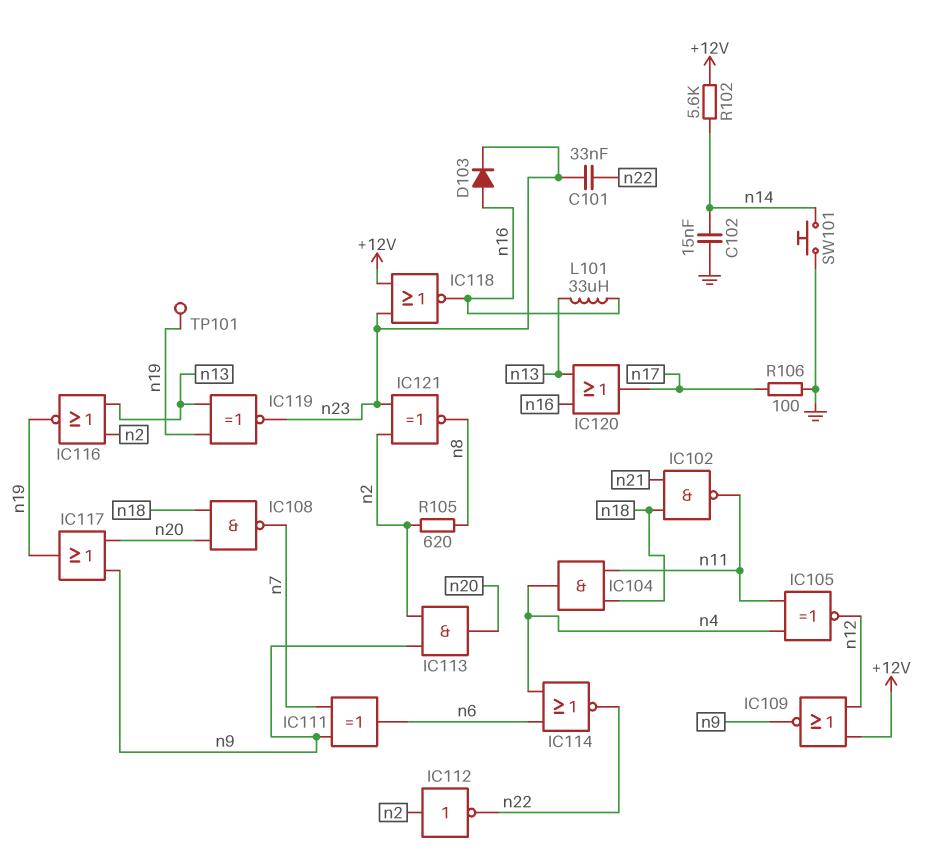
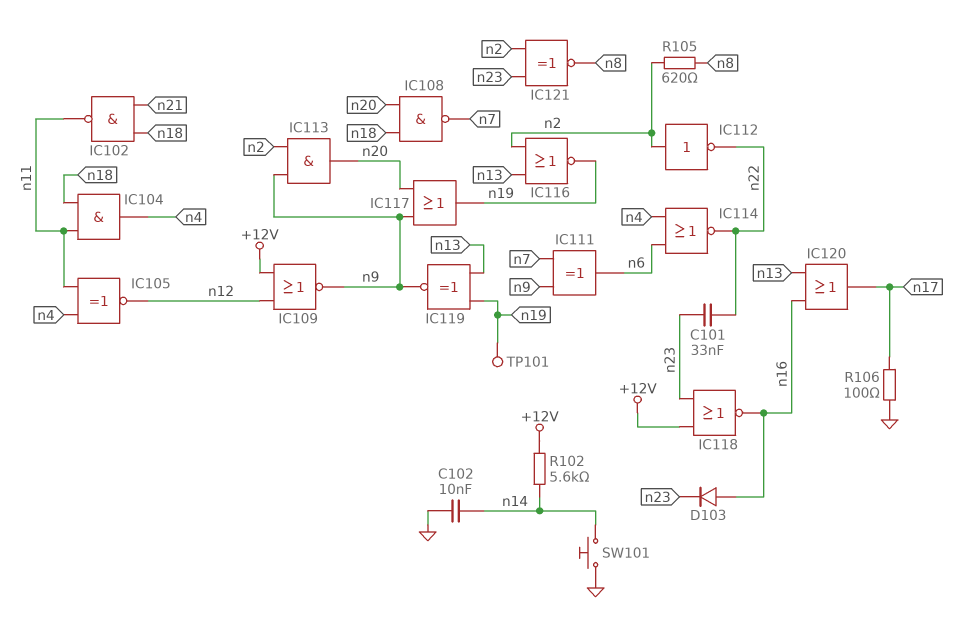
C102: 15nF (GND, n14) -> 10nF (GND, n14)
IC119: XNOR (in n13, in n19, out n23) -> XNOR (in n13, in n19, out n9)
L101: 33uH (n13, n16) -> none

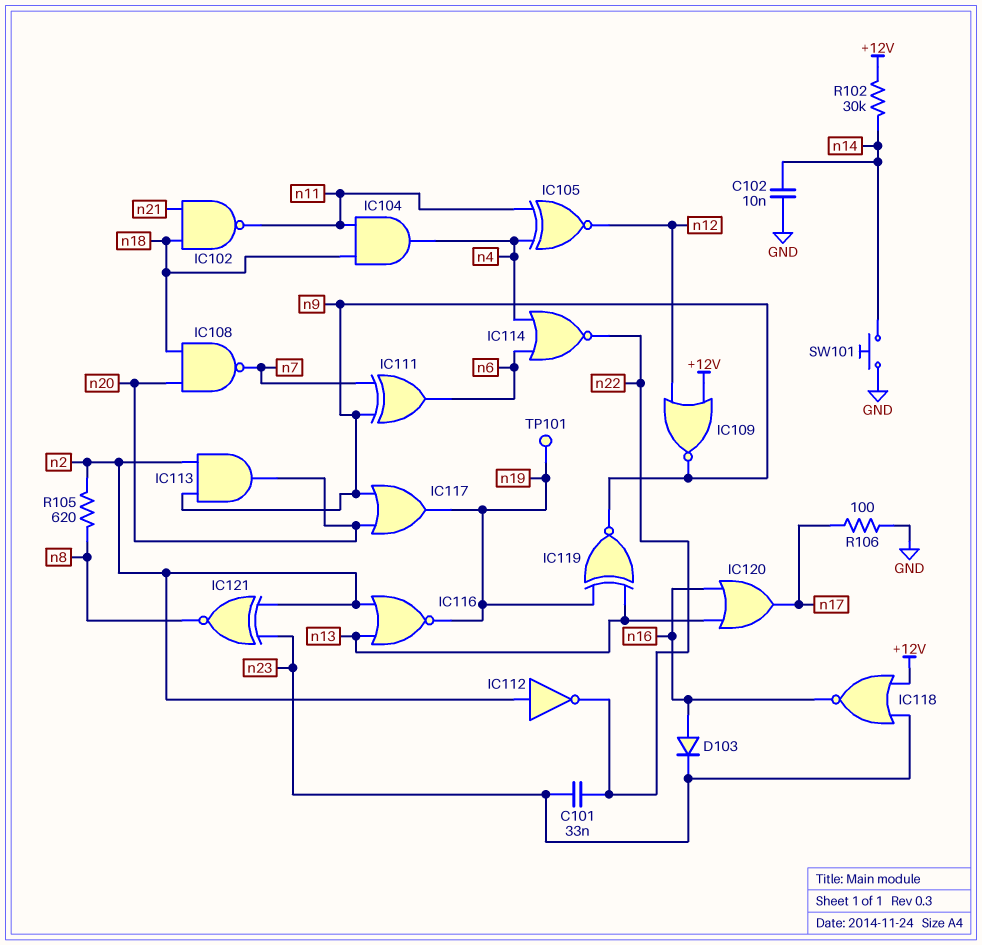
R102: 5.6k (+12V, n14) -> 30k (+12V, n14)

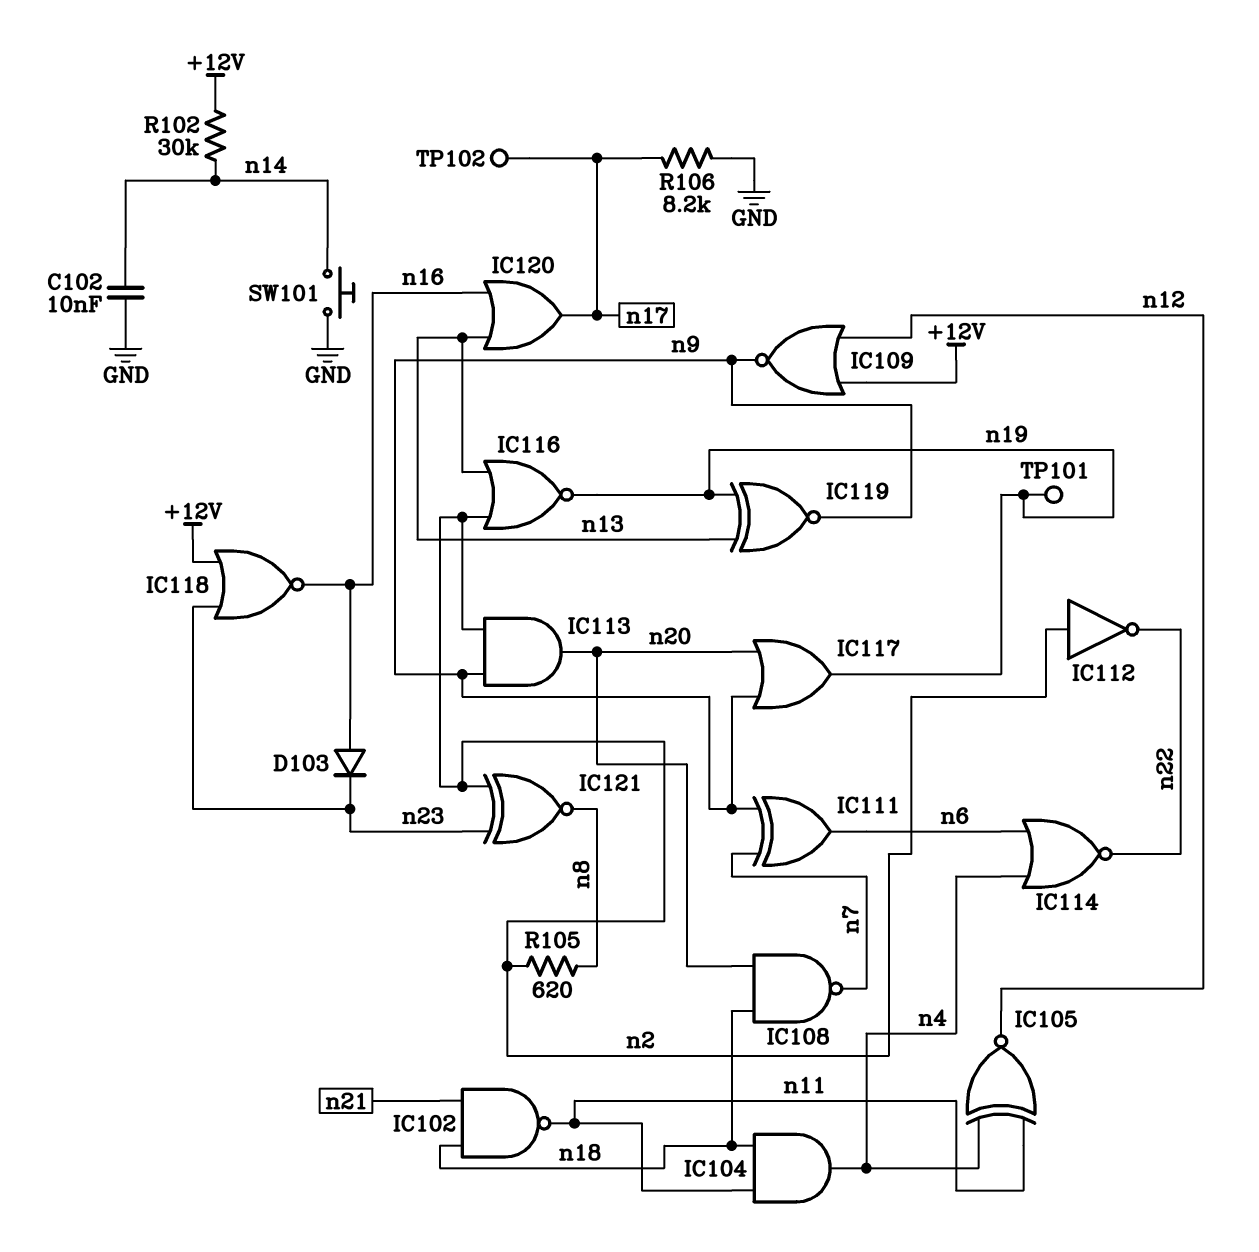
C101: 33nF (n22, n23) -> none
R106: 100 (GND, n17) -> 8.2k (GND, n17)
TP102: none -> test point (n17)

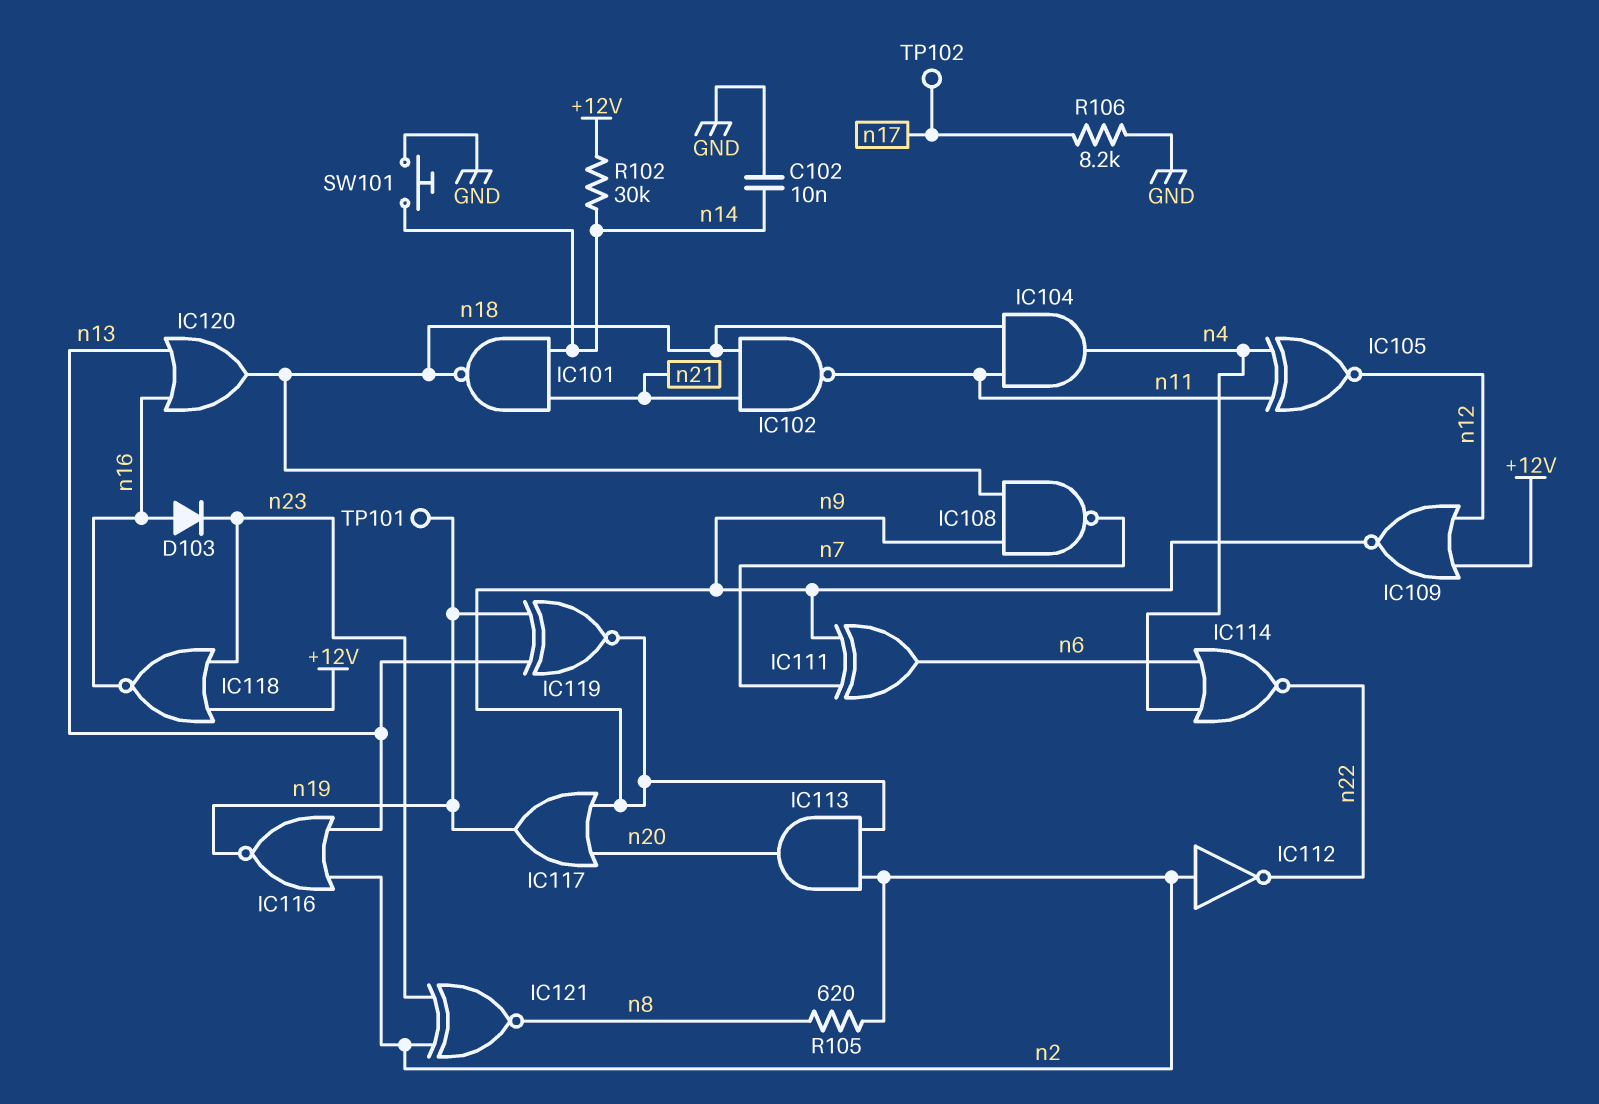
IC101: none -> NAND (in n14, in n21, out n18)
IC108: NAND (in n18, in n20, out n7) -> NAND (in n9, in n18, out n7)
IC120: OR (in n13, in n16, out n17) -> OR (in n13, in n16, out n18)

